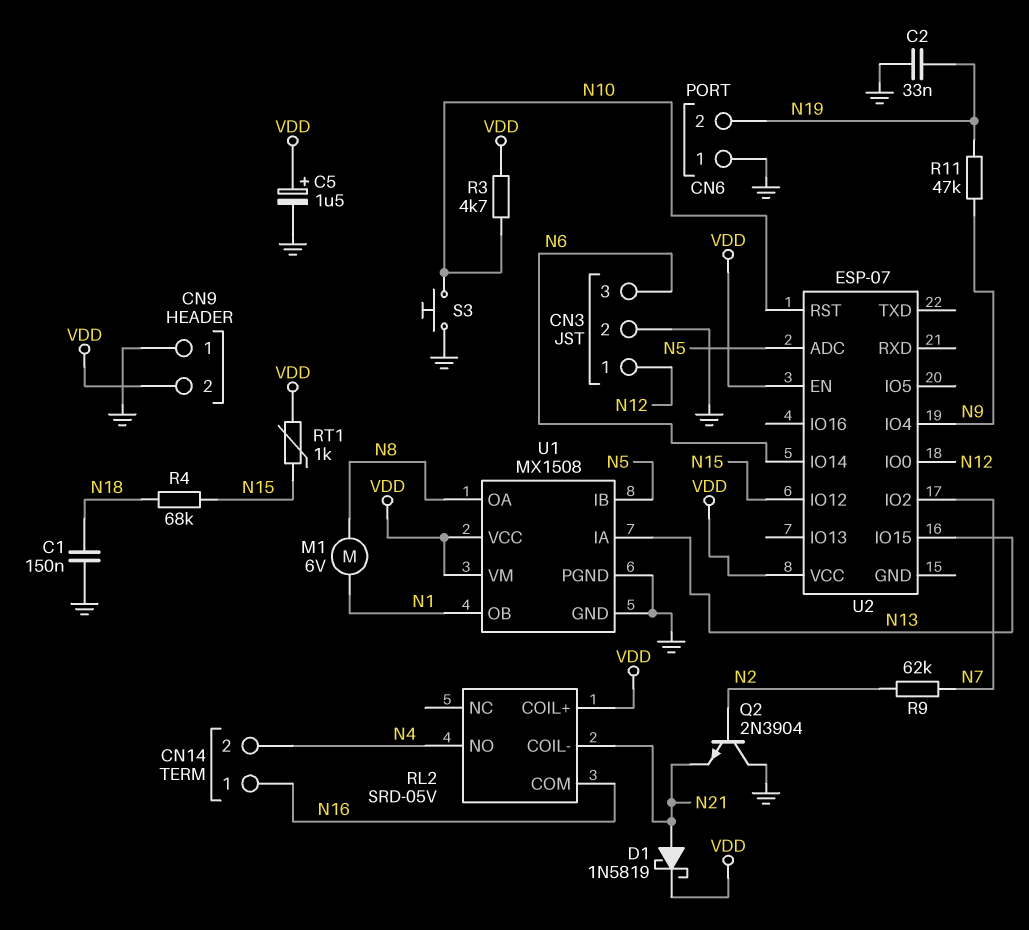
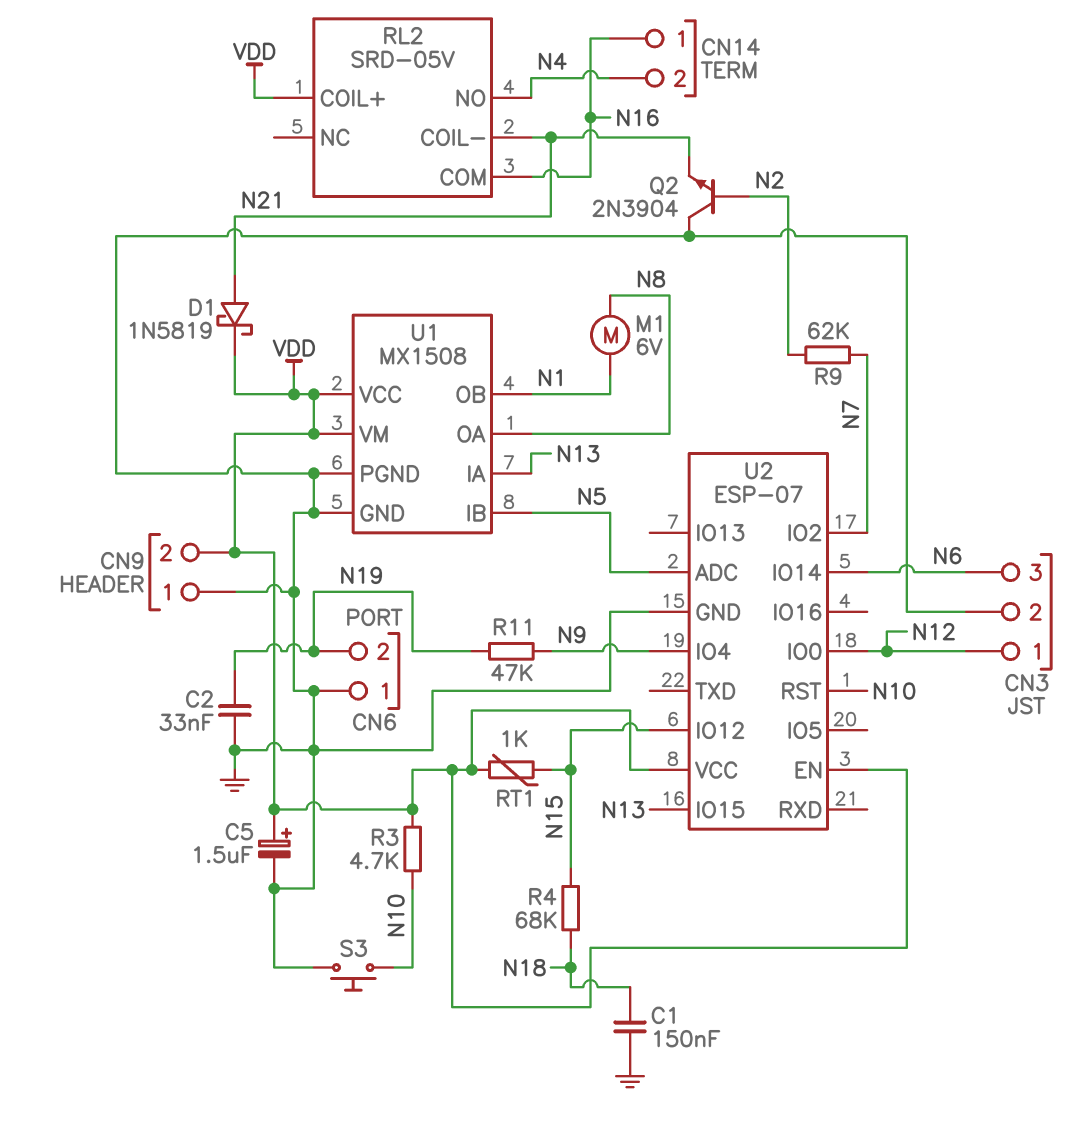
U2 pin GND: none -> GND

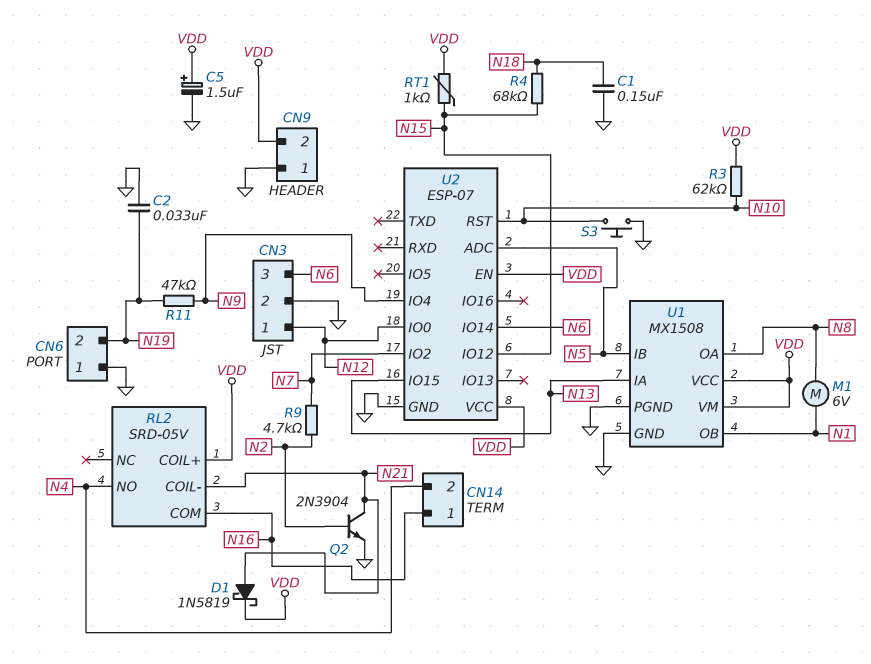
Q2: NPN 2N3904 (B N2, C GND, E N21) -> NPN 2N3904 (B N2, C N21, E GND)
R3: 4.7k (N10, VDD) -> 62k (N10, VDD)
R9: 62k (N2, N7) -> 4.7k (N2, N7)

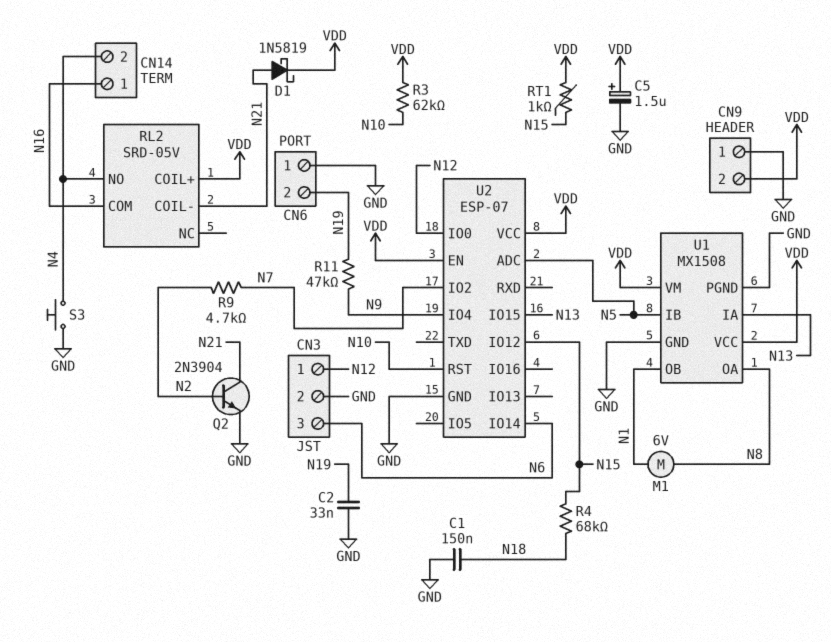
S3: button (GND, N10) -> button (GND, N4)

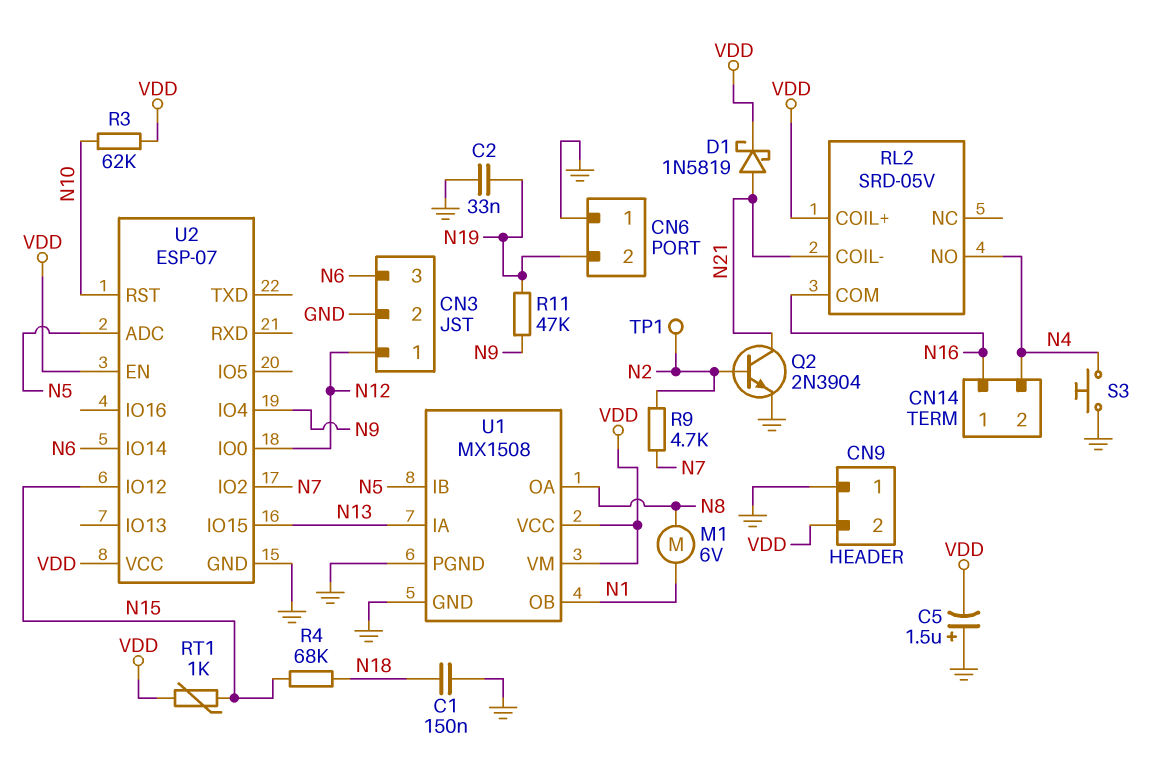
C5: 1.5uF (plus VDD, minus GND) -> 1.5uF (plus GND, minus VDD)
TP1: none -> test point (N2)

